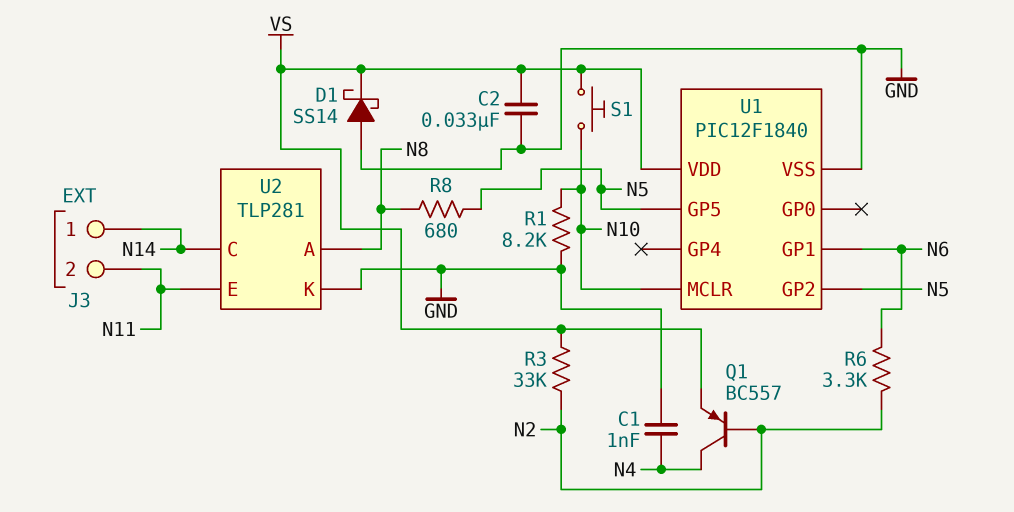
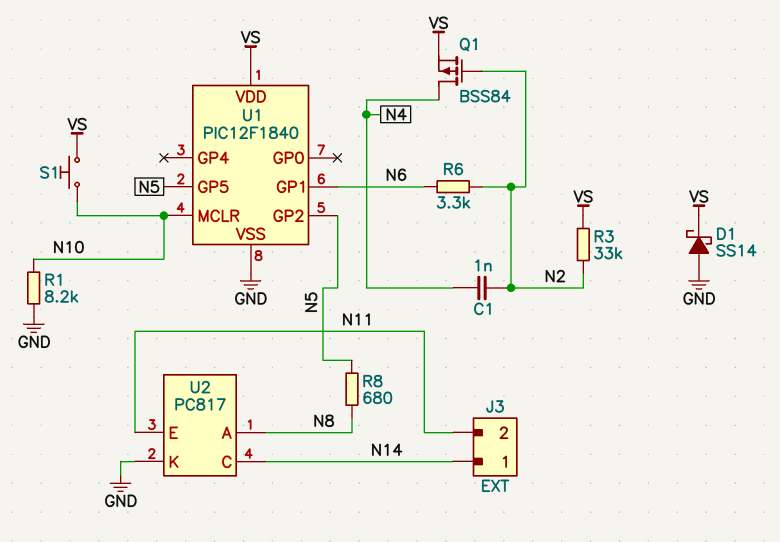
C1: 1nF (GND, N4) -> 1nF (N2, N4)
C2: 33nF (GND, VS) -> none
Q1: PNP BC557 (B N2, C N4, E VS) -> PMOS BSS84 (G N2, D N4, S VS)
U2: TLP281 -> PC817

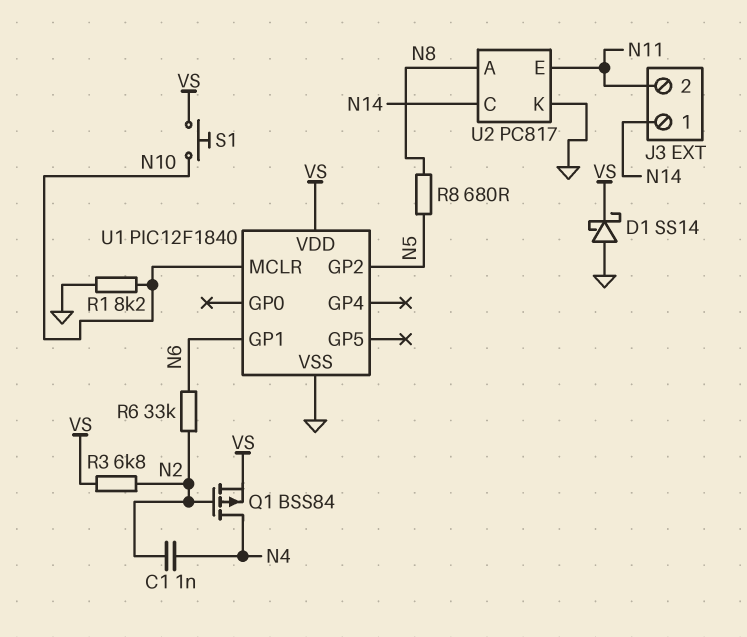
R3: 33k (N2, VS) -> 6.8k (N2, VS)
R6: 3.3k (N2, N6) -> 33k (N2, N6)
U1 pin GP5: N5 -> none

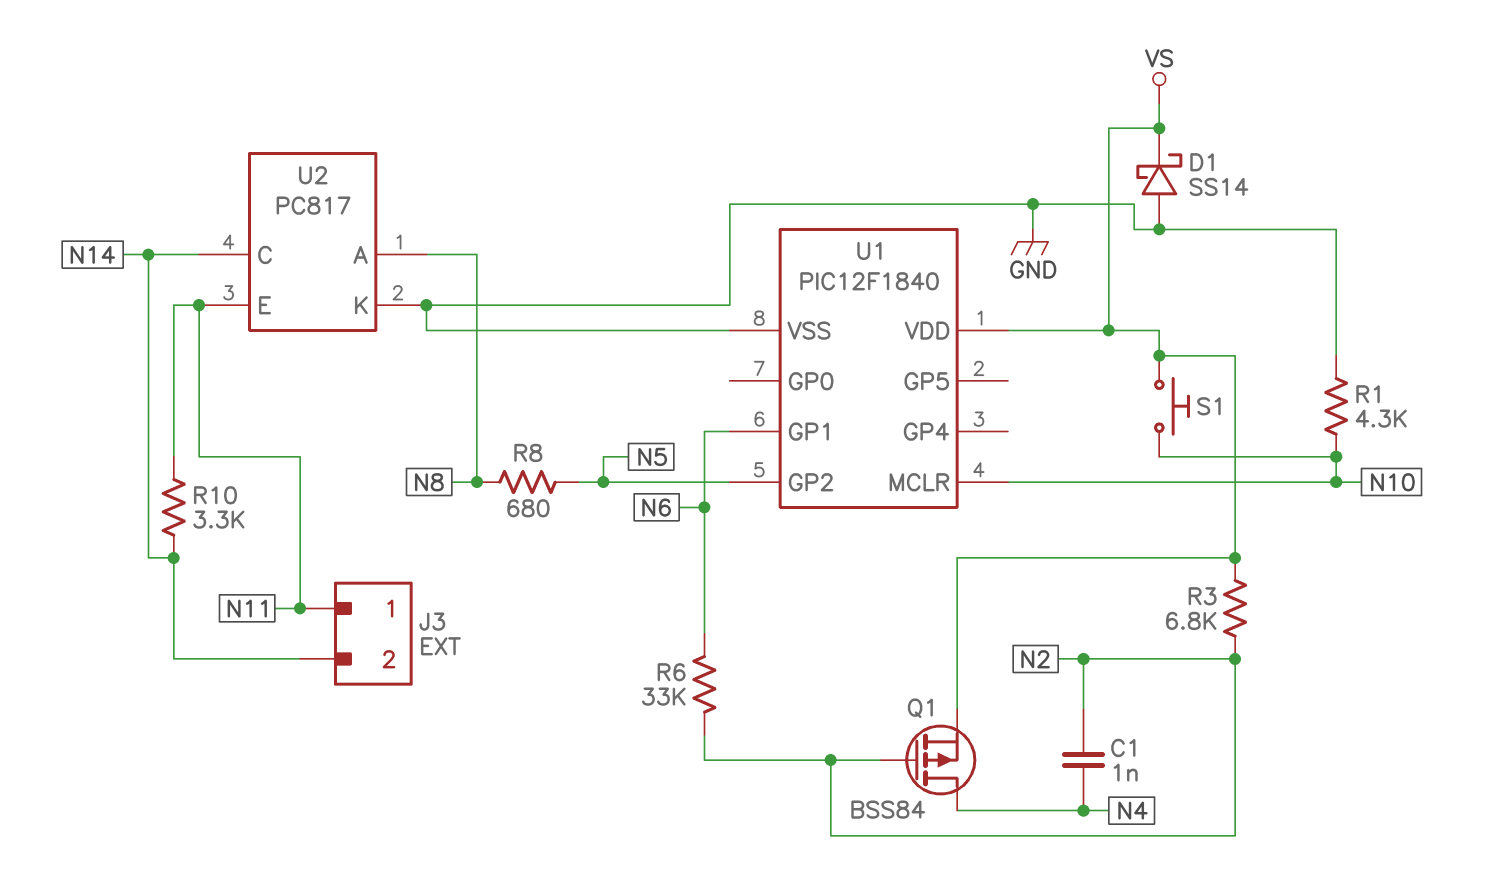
J3 pin 1: N14 -> N11
J3 pin 2: N11 -> N14
R1: 8.2k (GND, N10) -> 4.3k (GND, N10)
R10: none -> 3.3k (N11, N14)

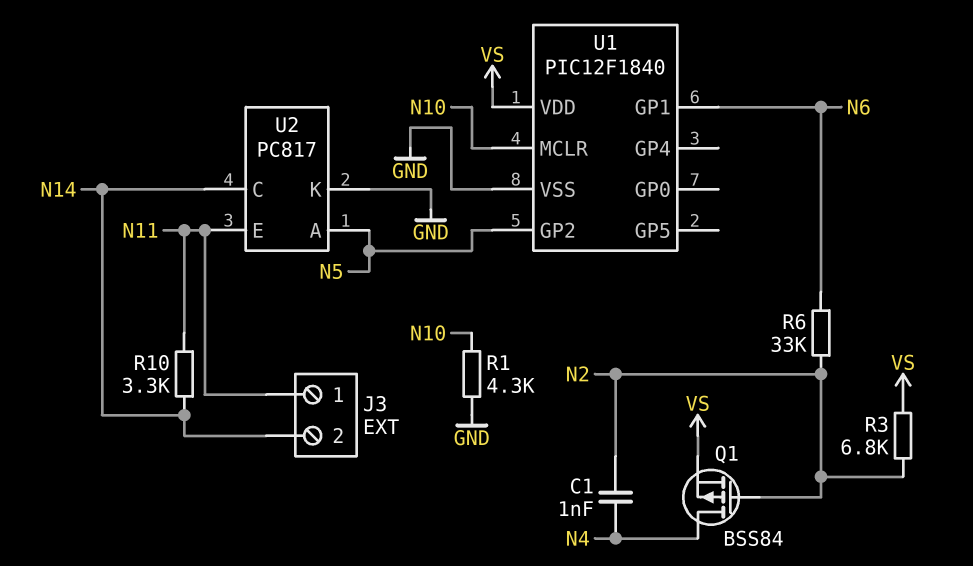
D1: schottky SS14 (A GND, K VS) -> none
R8: 680 (N5, N8) -> none
S1: button (N10, VS) -> none
U2 pin A: N8 -> N5

